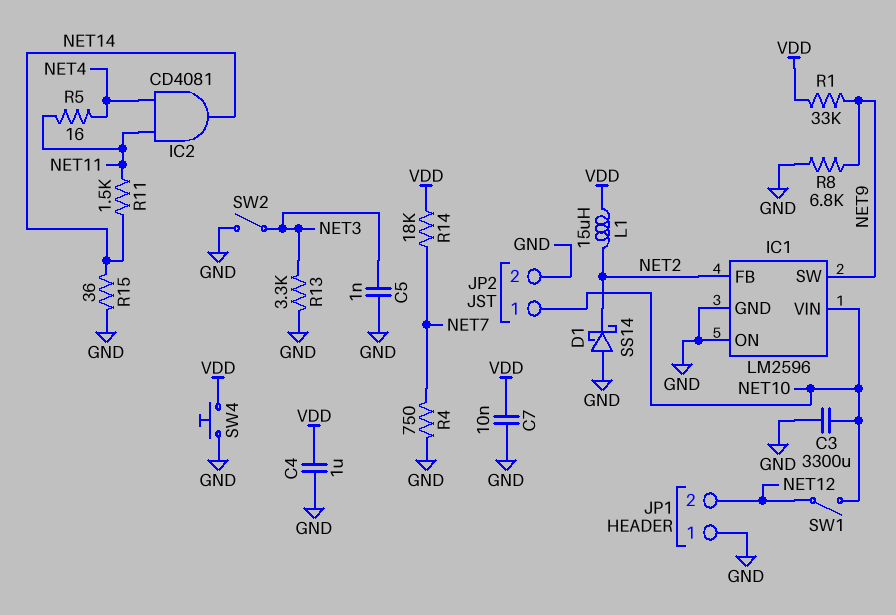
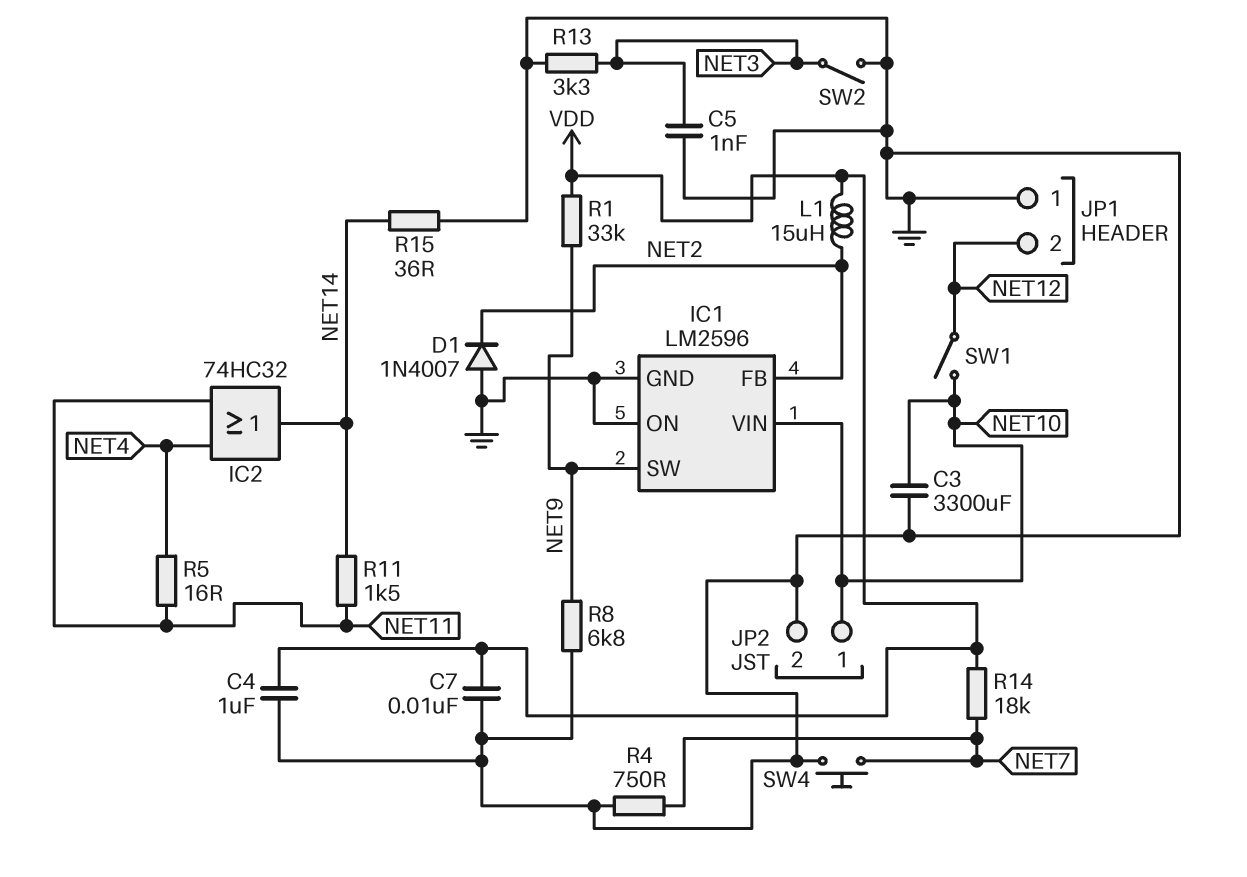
D1: schottky SS14 (A GND, K NET2) -> diode 1N4007 (A GND, K NET2)
IC2: AND CD4081 (in NET4, in NET11, out NET14) -> OR 74HC32 (in NET4, in NET11, out NET14)
SW4: button (GND, VDD) -> button (GND, NET7)

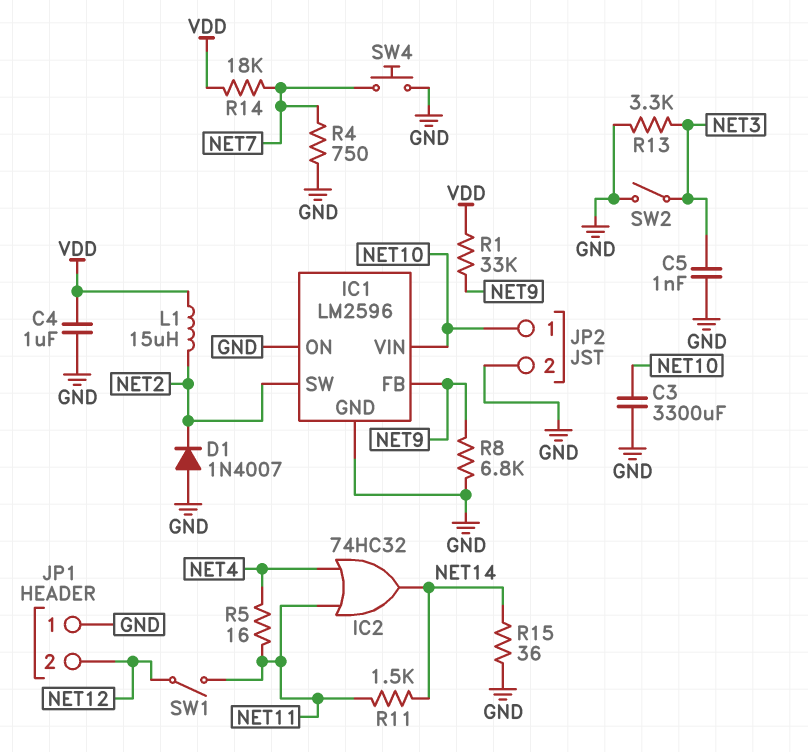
C7: 10nF (GND, VDD) -> none
IC1 pin FB: NET2 -> NET9
IC1 pin SW: NET9 -> NET2
SW1: switch (NET10, NET12) -> switch (NET11, NET12)

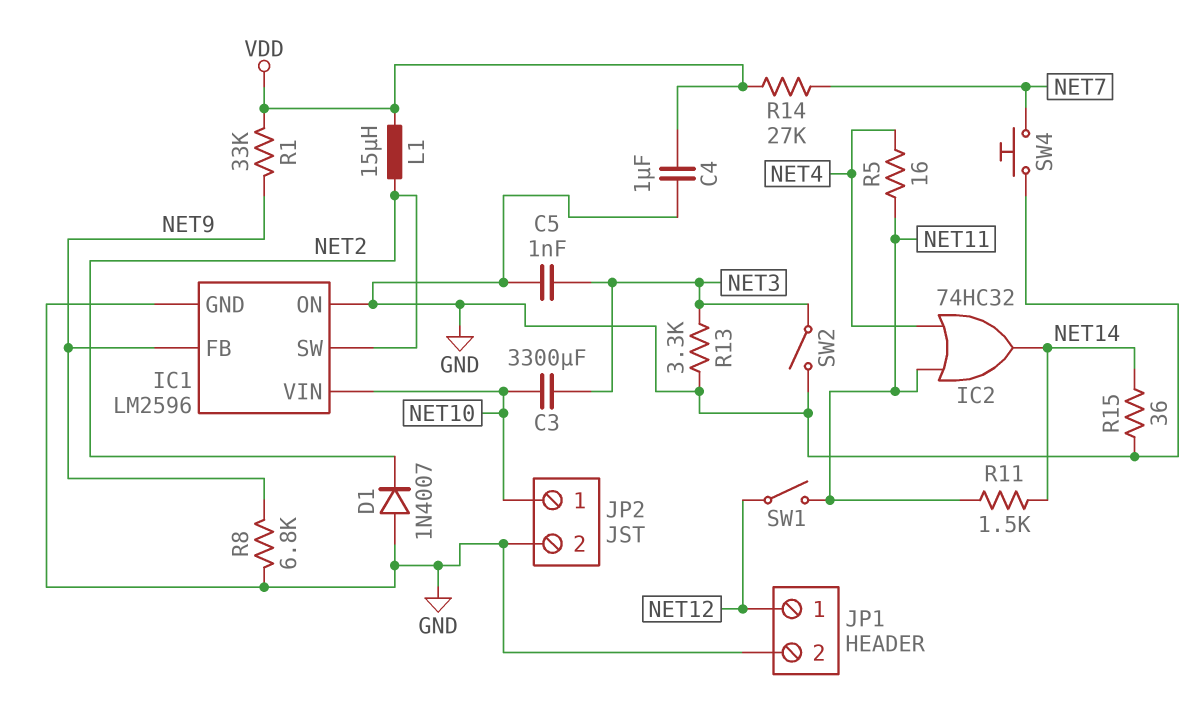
C3: 3300uF (GND, NET10) -> 3300uF (NET3, NET10)
JP1 pin 1: GND -> NET12
JP1 pin 2: NET12 -> GND
R4: 750 (GND, NET7) -> none
R14: 18k (NET7, VDD) -> 27k (NET7, VDD)

